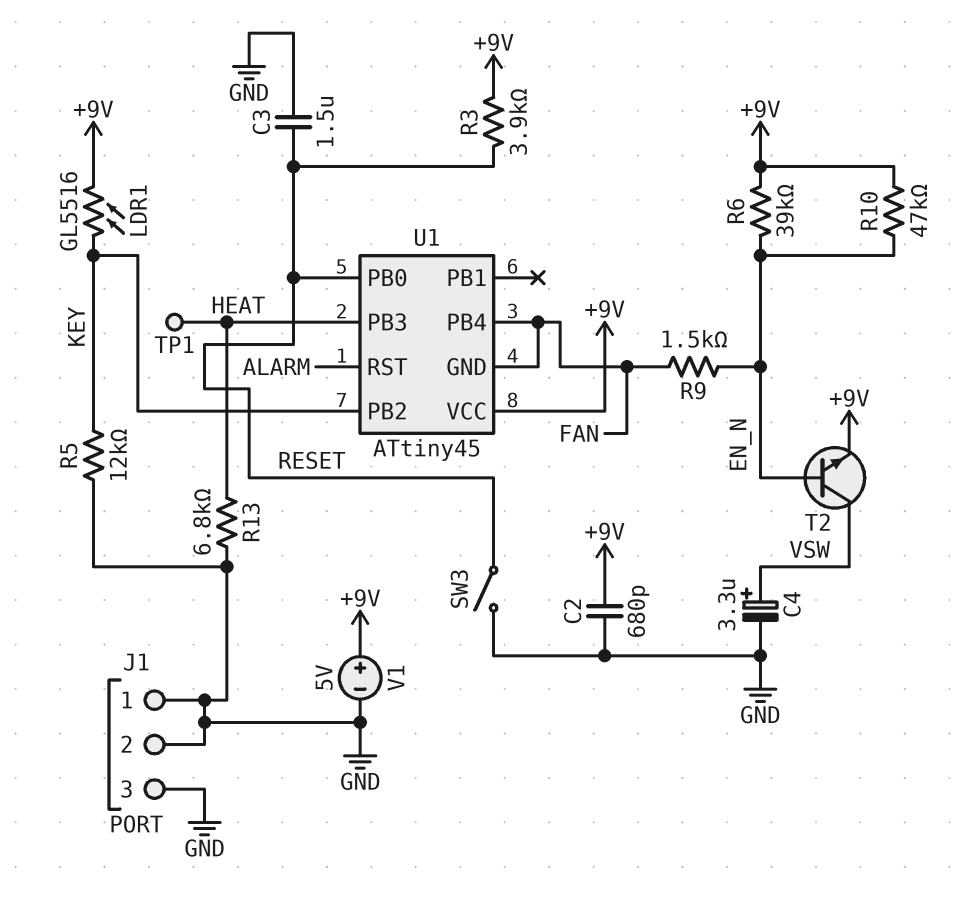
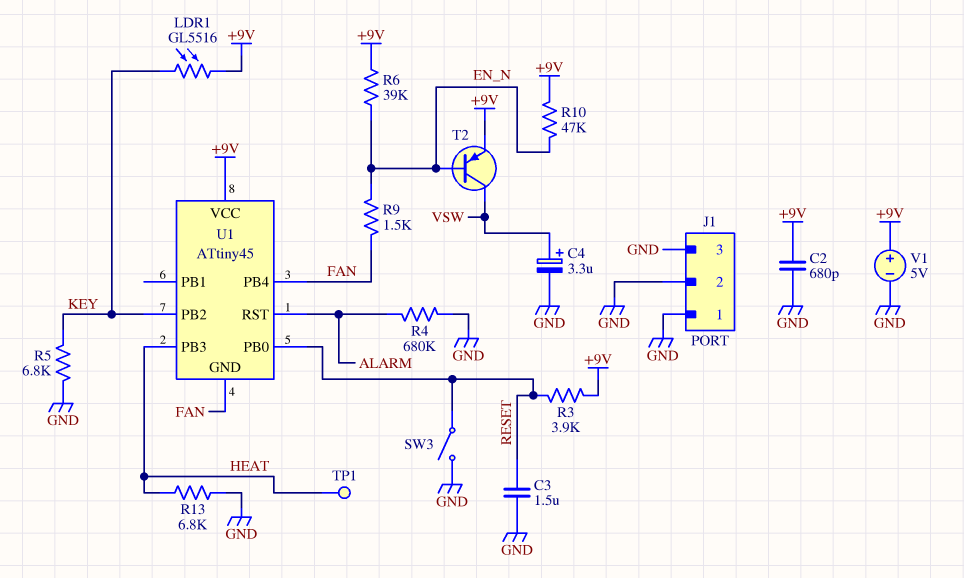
R4: none -> 680k (ALARM, GND)
R5: 12k (GND, KEY) -> 6.8k (GND, KEY)
T2: NPN (B EN_N, C VSW, E +9V) -> PNP (B EN_N, C VSW, E +9V)

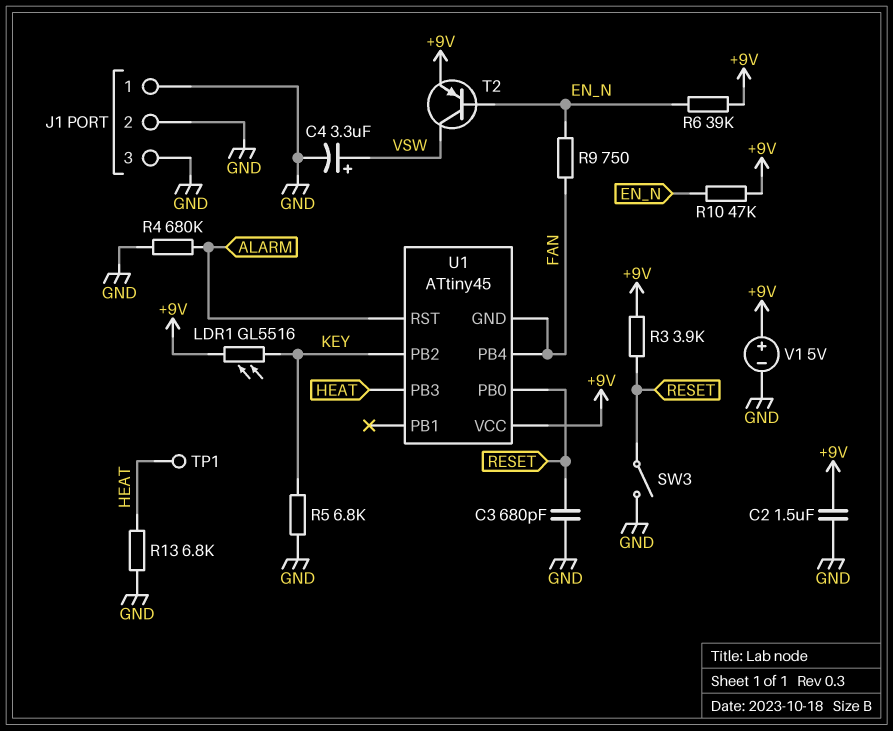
C2: 680pF (+9V, GND) -> 1.5uF (+9V, GND)
C3: 1.5uF (GND, RESET) -> 680pF (GND, RESET)
R9: 1.5k (EN_N, FAN) -> 750 (EN_N, FAN)

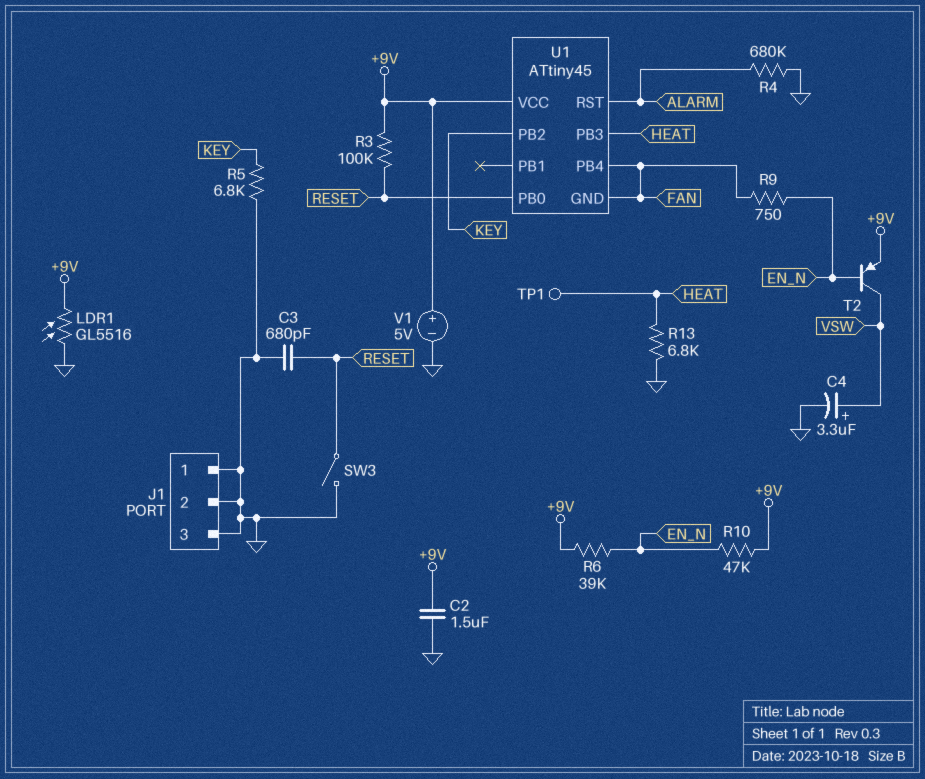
LDR1: GL5516 (+9V, KEY) -> GL5516 (+9V, GND)
R3: 3.9k (+9V, RESET) -> 100k (+9V, RESET)

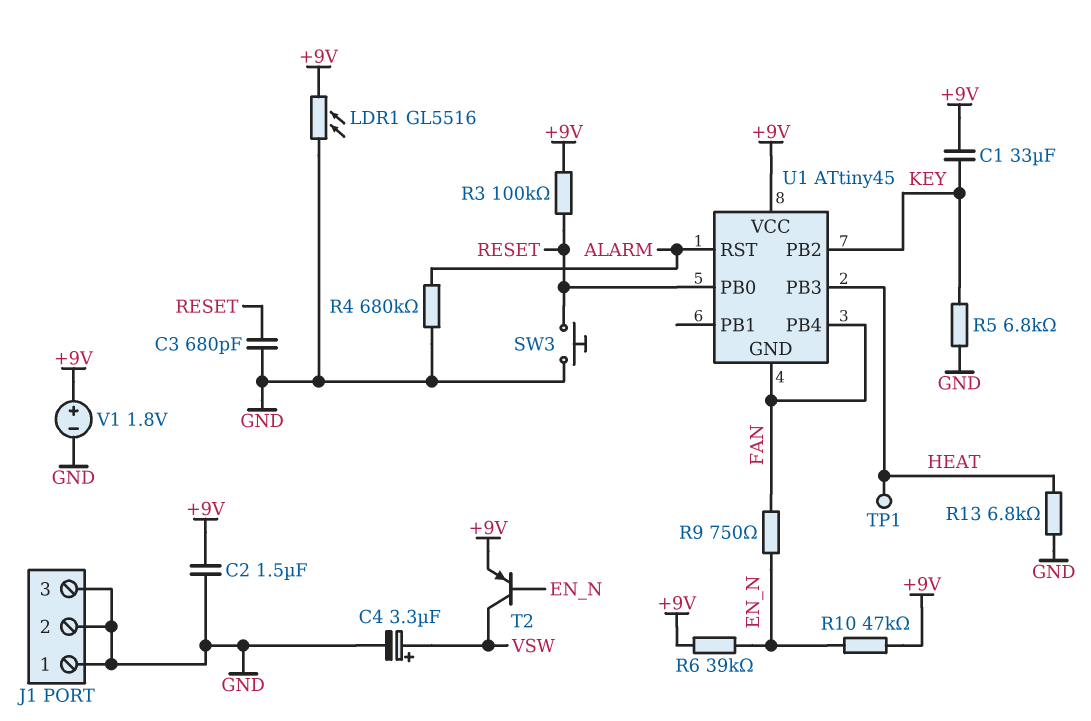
C1: none -> 33uF (+9V, KEY)
SW3: switch (GND, RESET) -> button (GND, RESET)
V1: 5V (plus +9V, minus GND) -> 1.8V (plus +9V, minus GND)

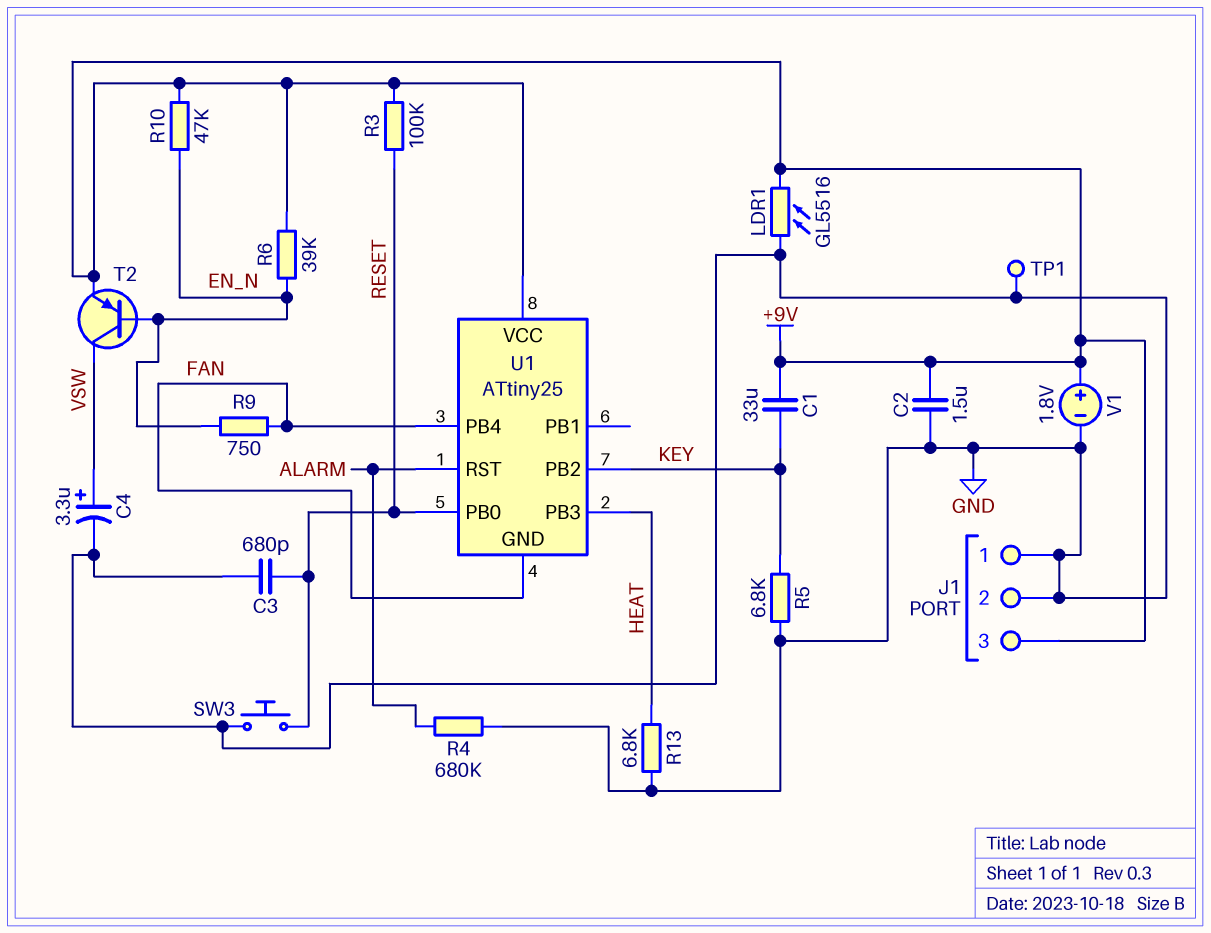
J1 pin 3: GND -> +9V
TP1: test point (HEAT) -> test point (GND)
U1: ATtiny45 -> ATtiny25

